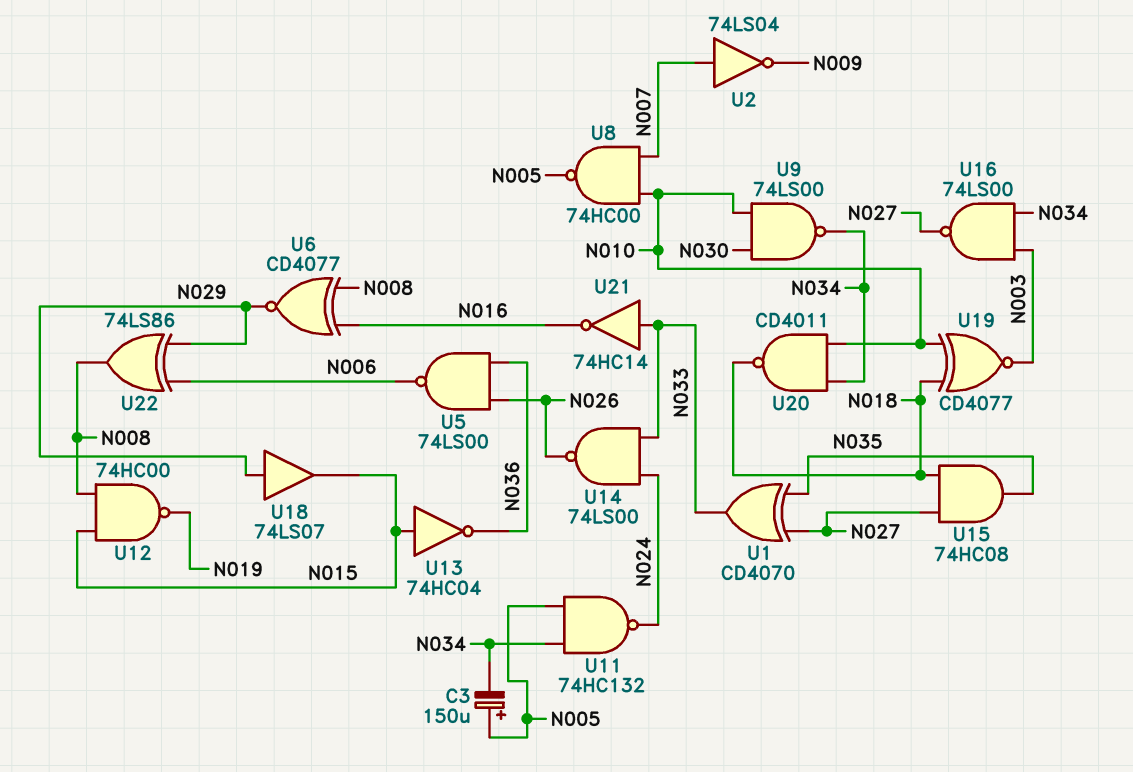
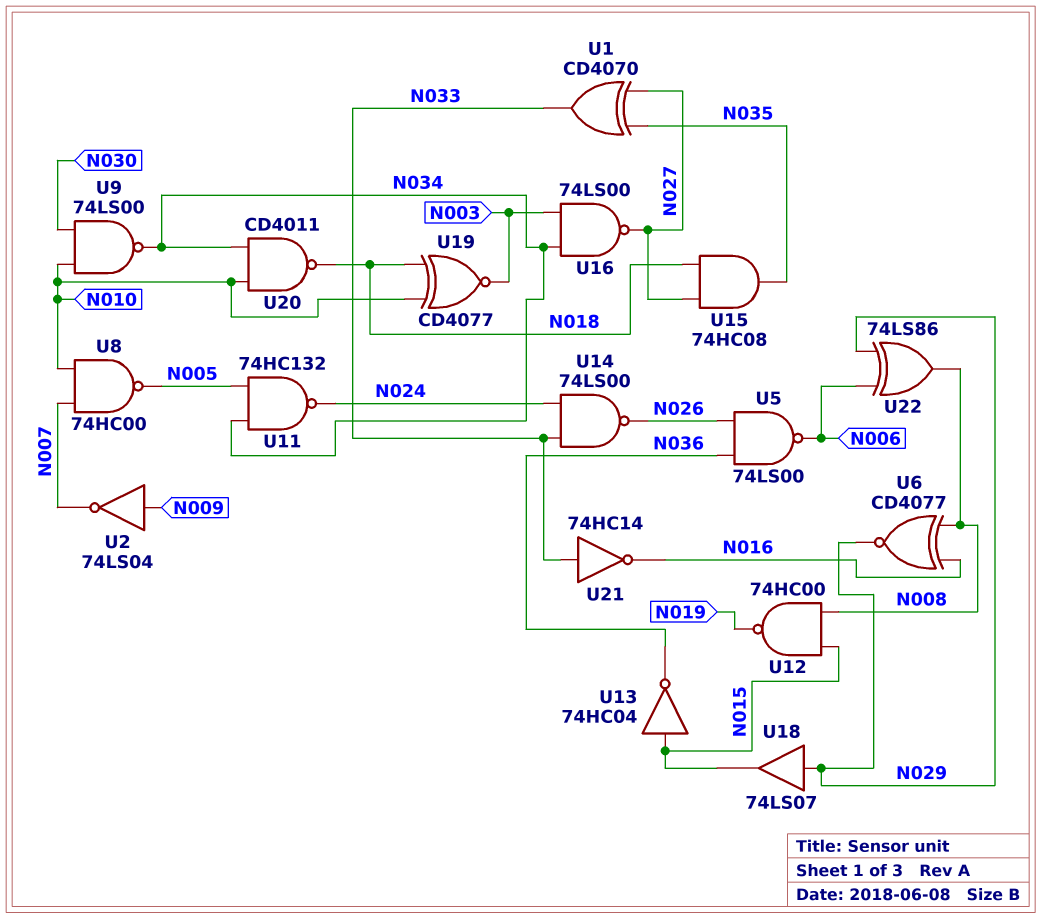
C3: 150uF (plus N005, minus N034) -> none
U2: NOT 74LS04 (in N007, out N009) -> NOT 74LS04 (in N009, out N007)

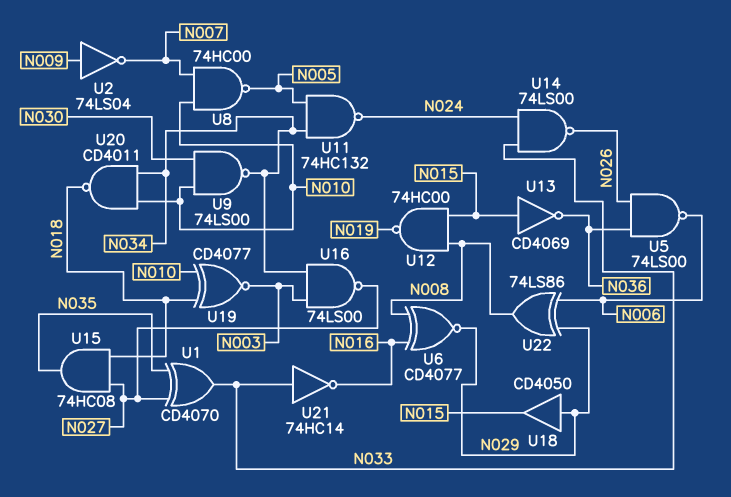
U13: NOT 74HC04 (in N015, out N036) -> NOT CD4069 (in N015, out N036)
U18: buffer 74LS07 (in N029, out N015) -> buffer CD4050 (in N029, out N015)

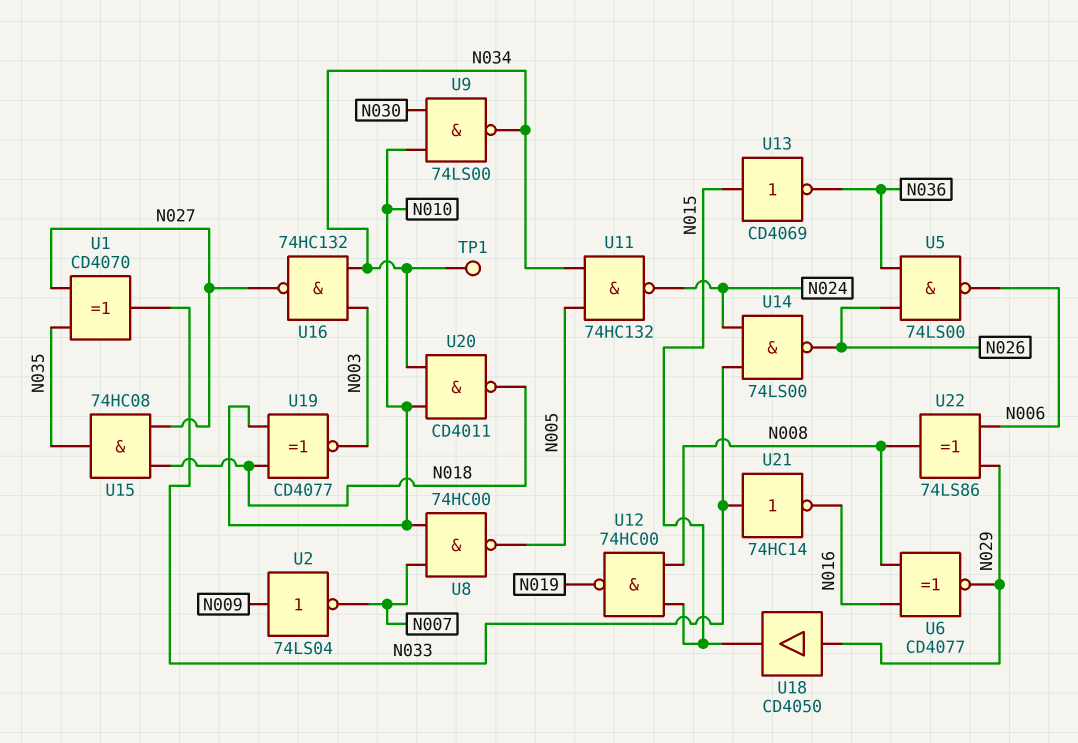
TP1: none -> test point (N034)
U16: NAND 74LS00 (in N003, in N034, out N027) -> NAND 74HC132 (in N003, in N034, out N027)

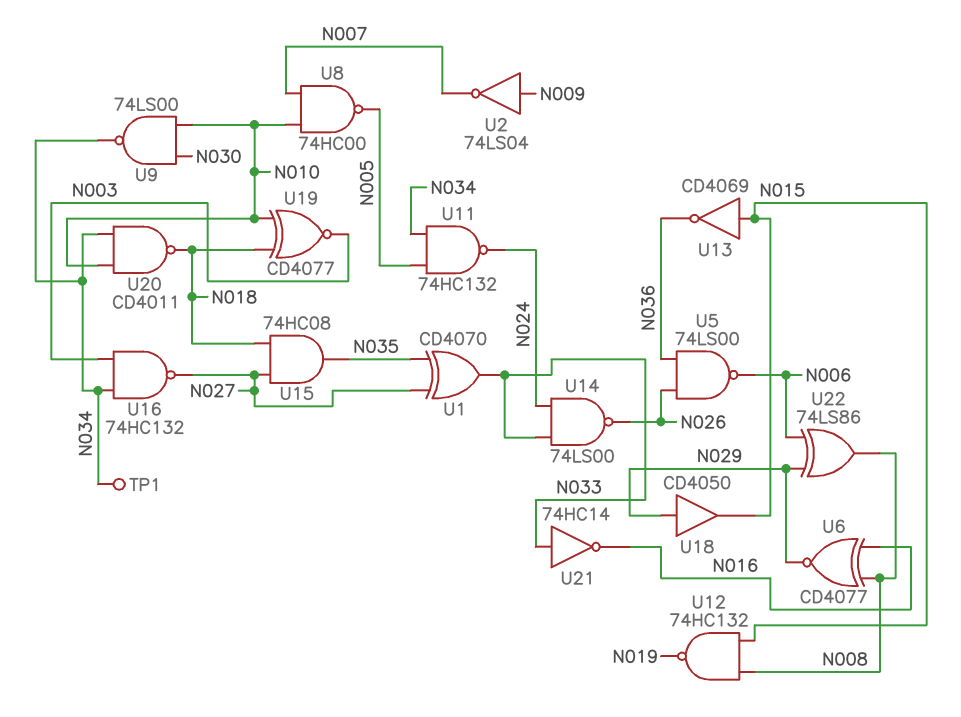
U12: NAND 74HC00 (in N008, in N015, out N019) -> NAND 74HC132 (in N008, in N015, out N019)

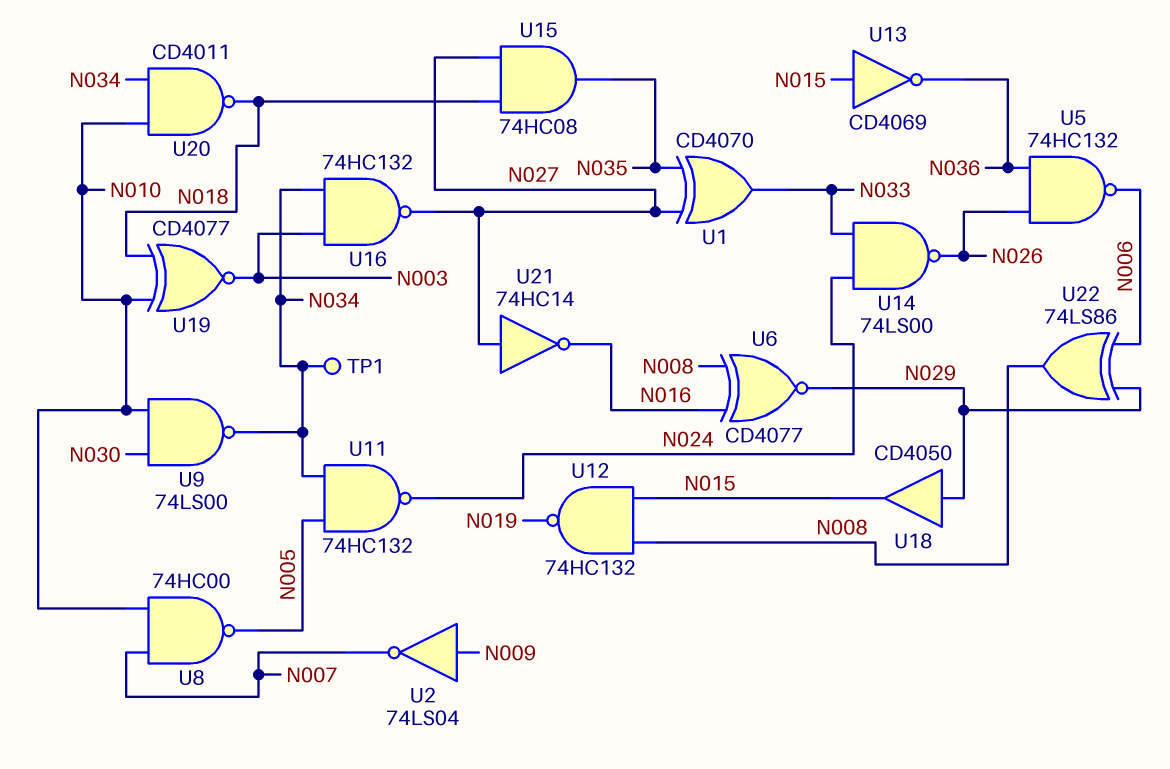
U5: NAND 74LS00 (in N026, in N036, out N006) -> NAND 74HC132 (in N026, in N036, out N006)
U21: NOT 74HC14 (in N033, out N016) -> NOT 74HC14 (in N027, out N016)

